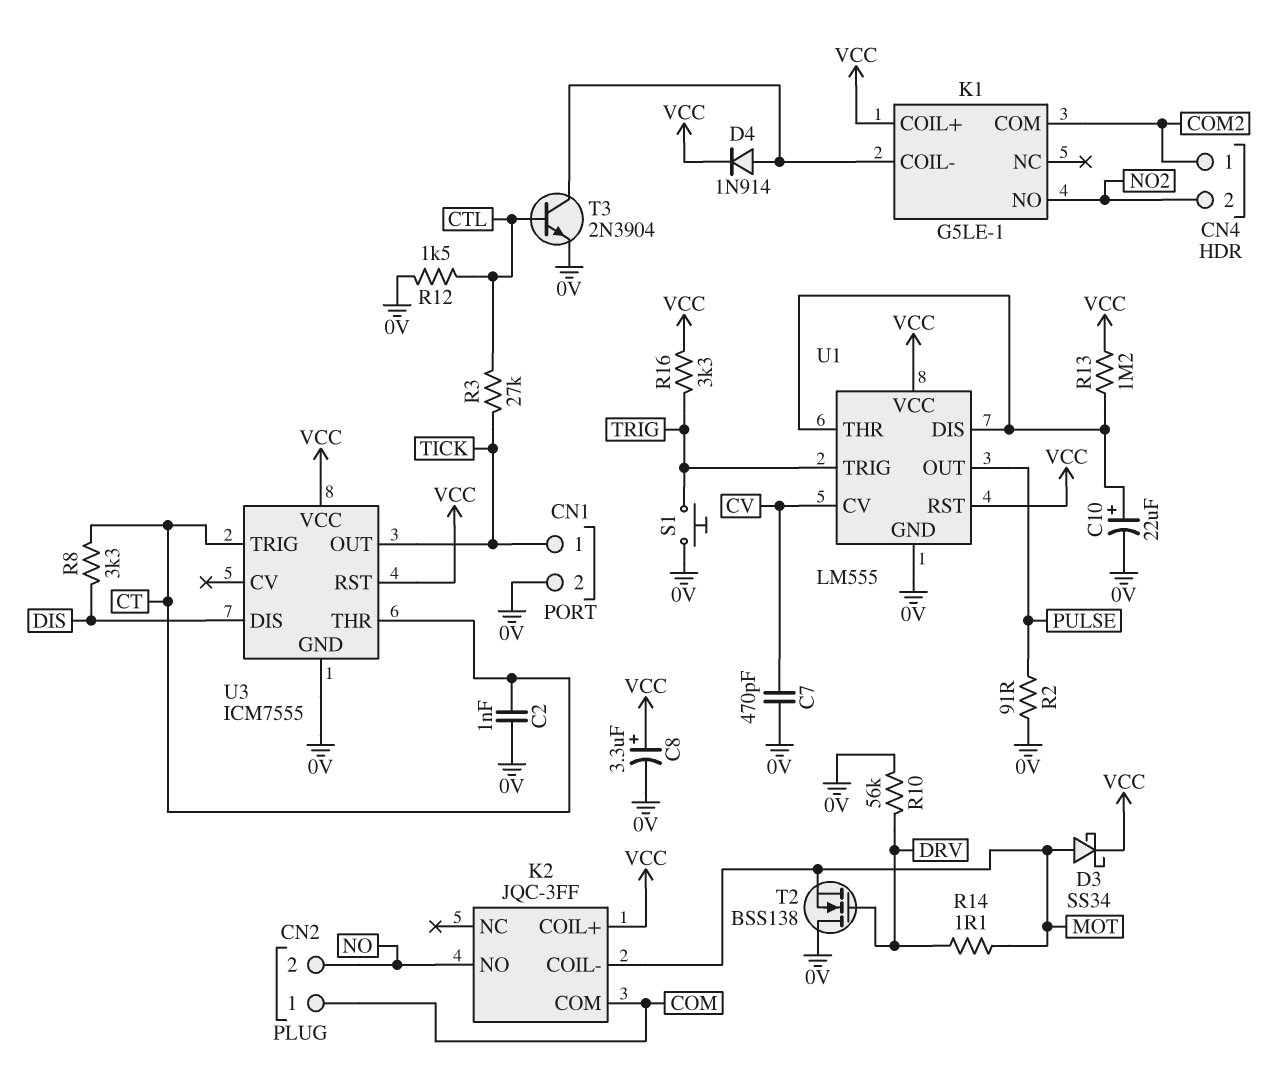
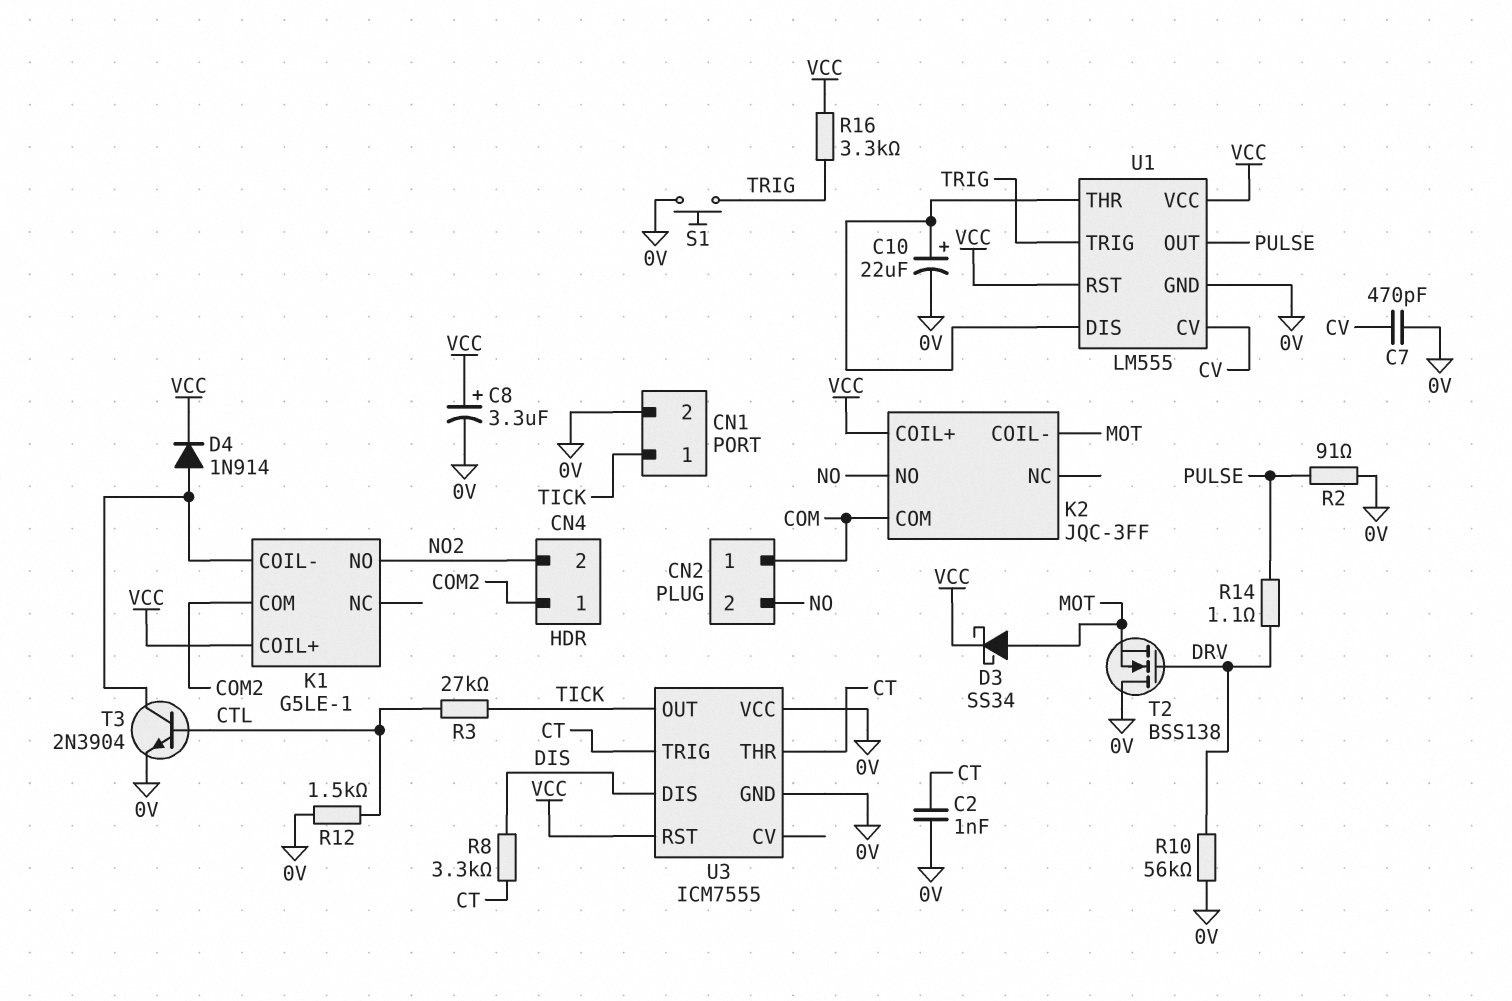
R13: 1.2M (U1/DIS, VCC) -> none
R14: 1.1 (DRV, MOT) -> 1.1 (DRV, PULSE)
U3 pin VCC: VCC -> 0V

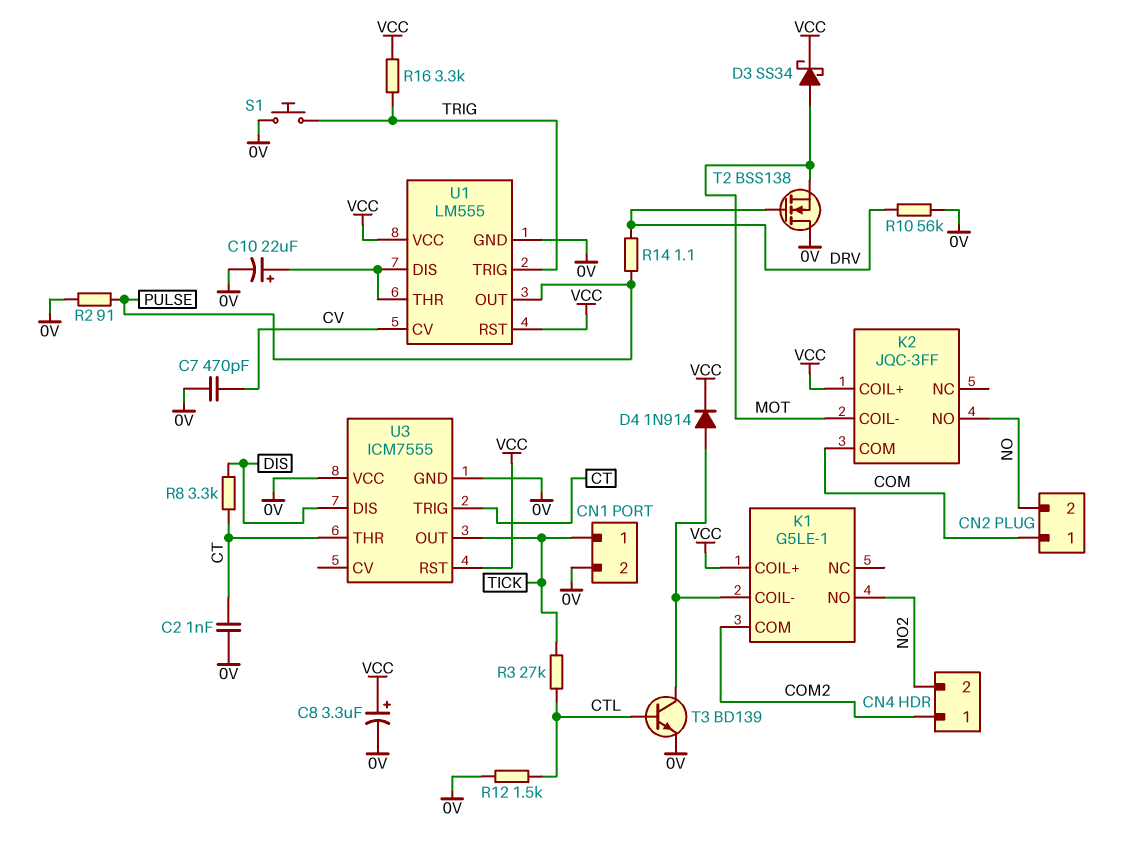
T3: NPN 2N3904 (B CTL, C K1/COIL-, E 0V) -> NPN BD139 (B CTL, C K1/COIL-, E 0V)

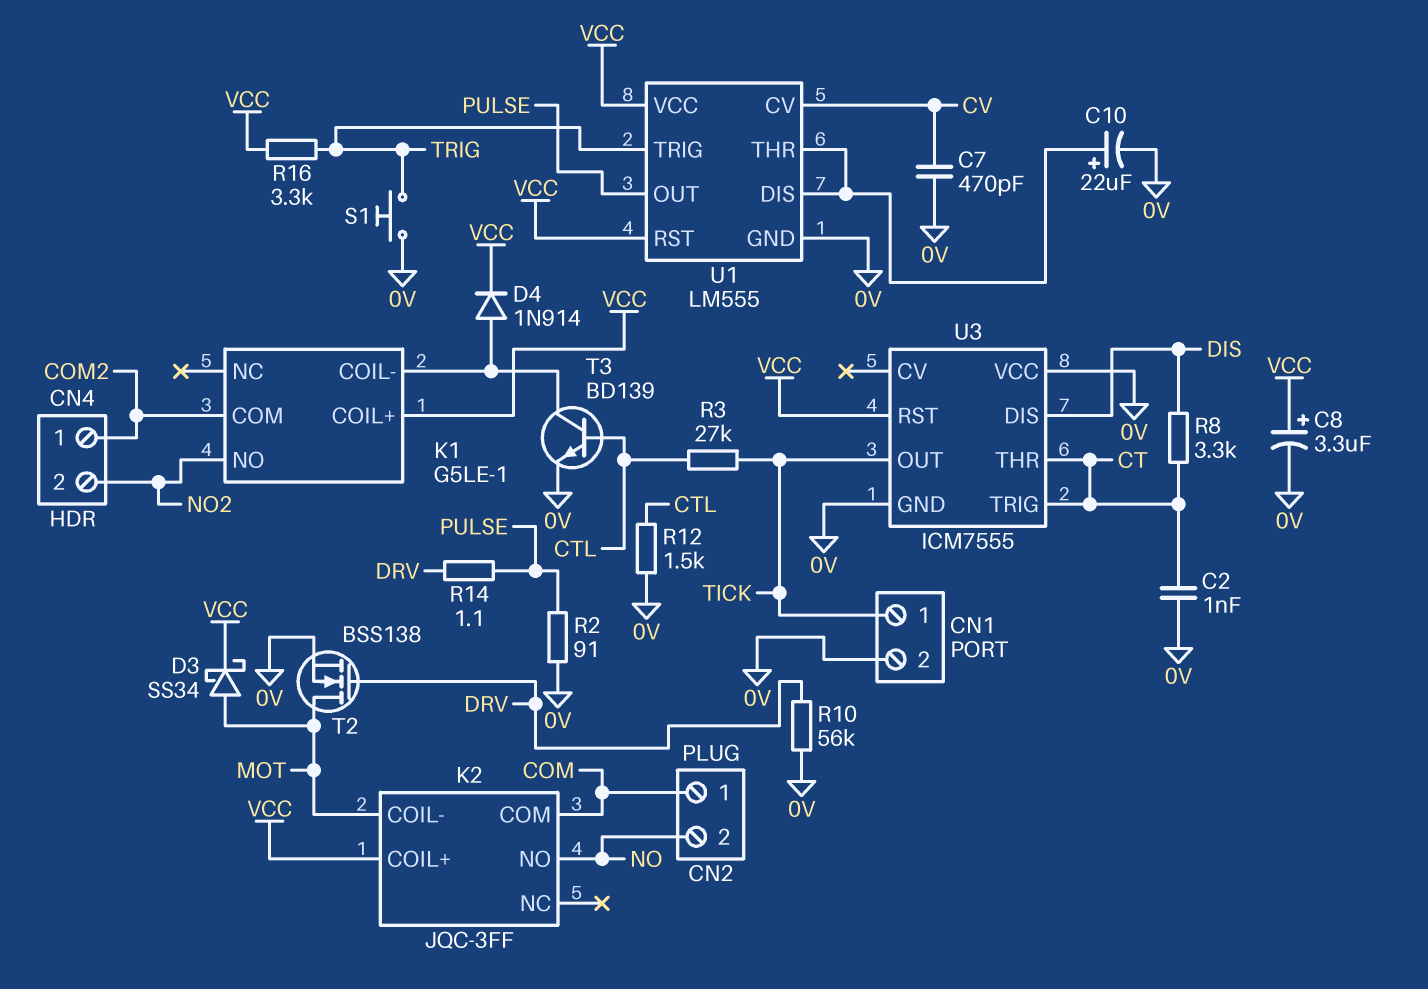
T2: NMOS BSS138 (G DRV, D 0V, S MOT) -> NMOS BSS138 (G DRV, D MOT, S 0V)

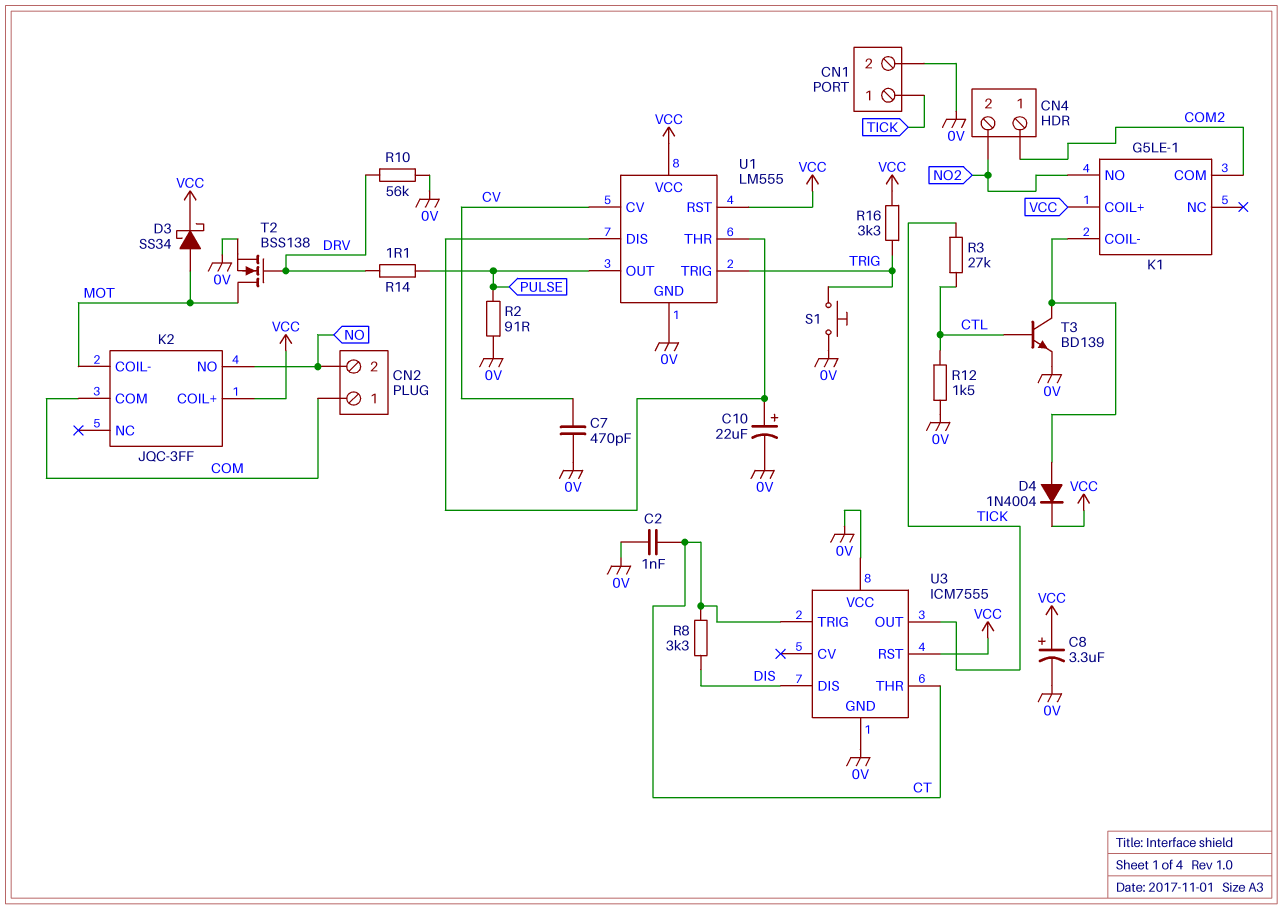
D4: diode 1N914 (A K1/COIL-, K VCC) -> diode 1N4004 (A K1/COIL-, K VCC)

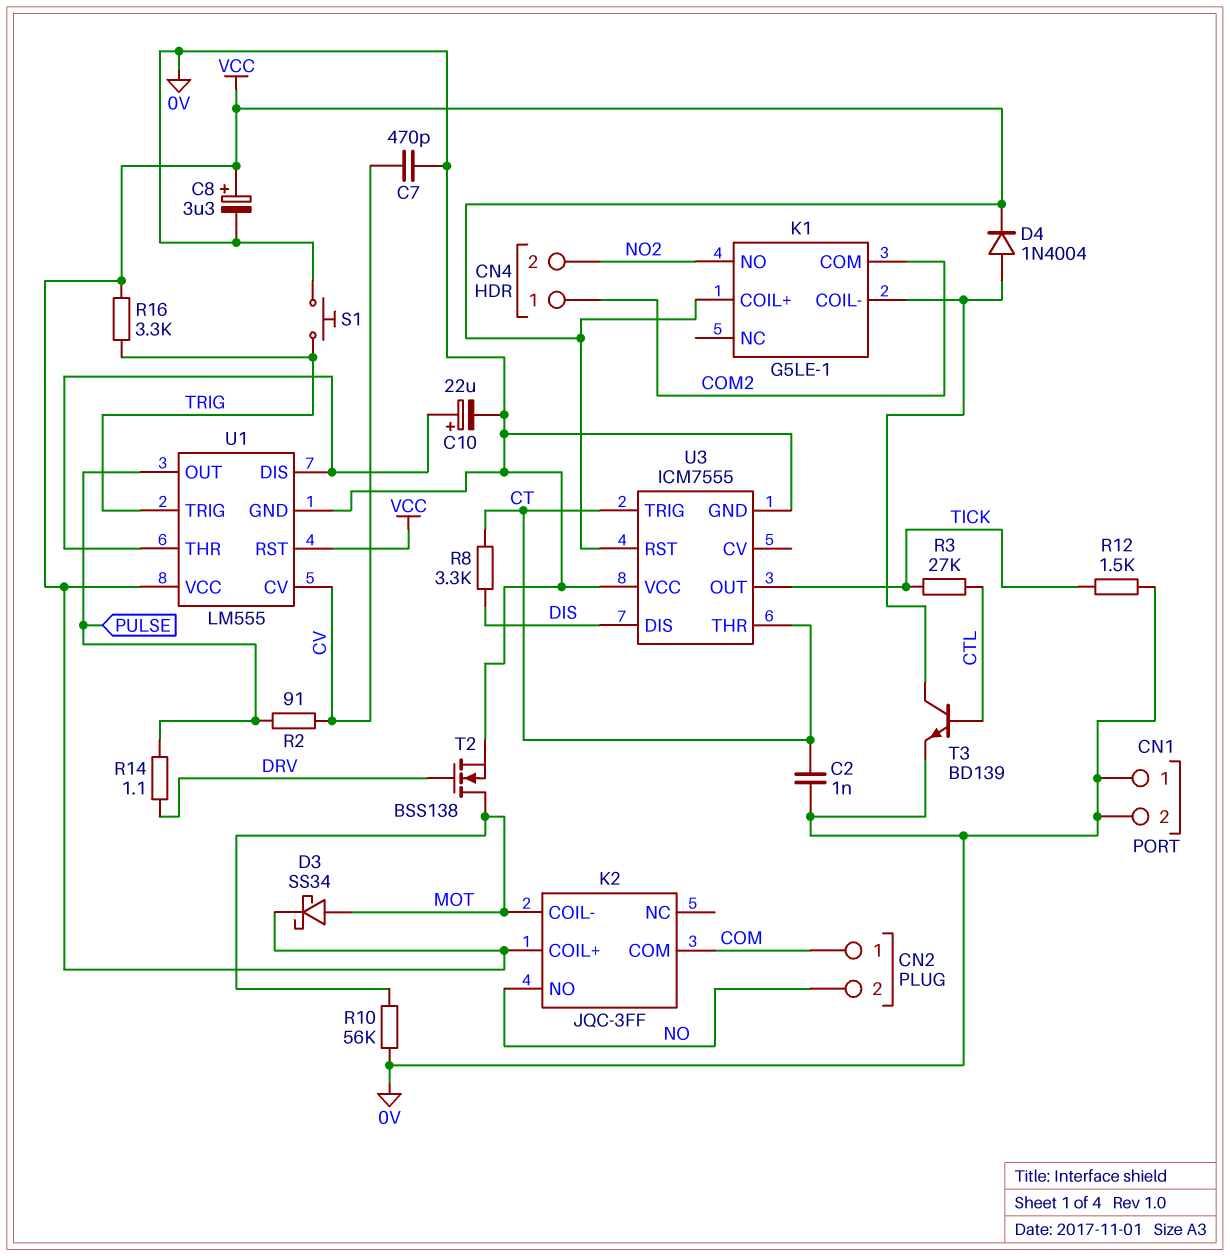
CN1 pin 1: TICK -> 0V
R2: 91 (0V, PULSE) -> 91 (CV, PULSE)
R10: 56k (0V, DRV) -> 56k (0V, MOT)
R12: 1.5k (0V, CTL) -> 1.5k (0V, TICK)

